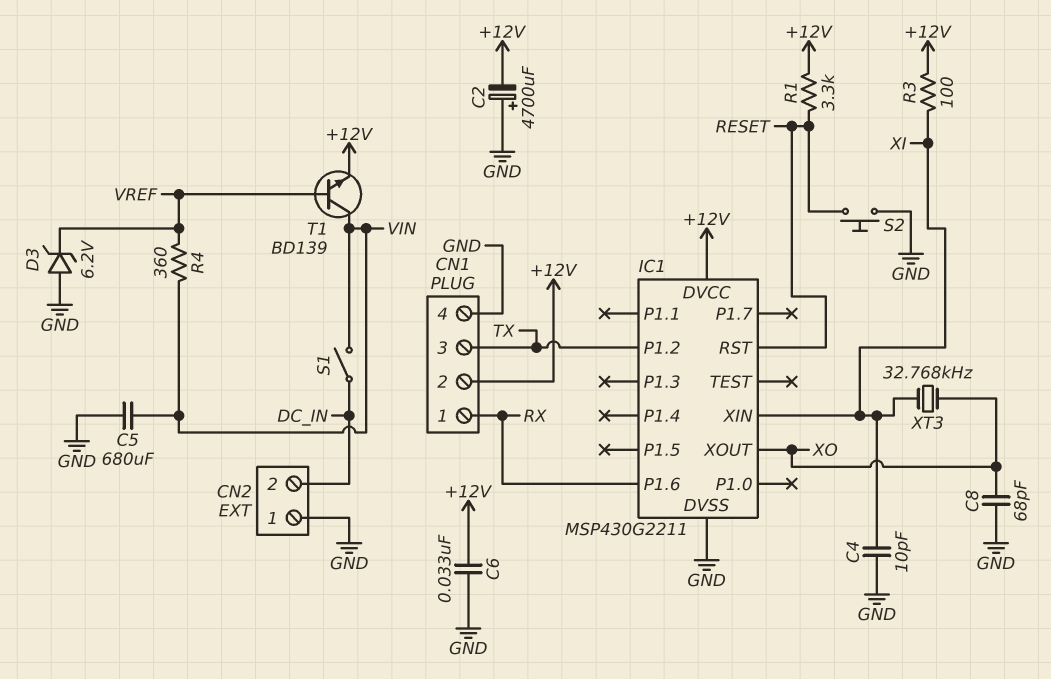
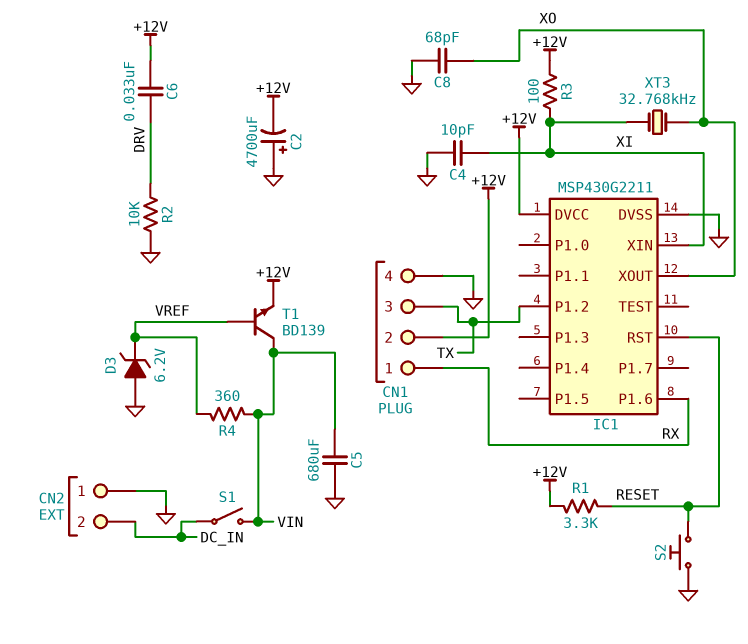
C6: 33nF (+12V, GND) -> 33nF (+12V, DRV)
R2: none -> 10k (DRV, GND)

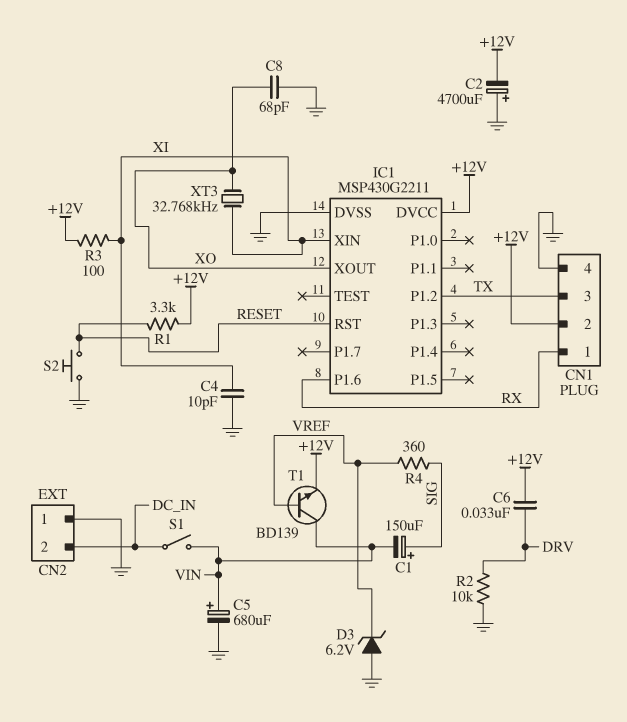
C1: none -> 150uF (plus SIG, minus VIN)
C5: 680uF (GND, VIN) -> 680uF (plus VIN, minus GND)
R4: 360 (VIN, VREF) -> 360 (SIG, VREF)

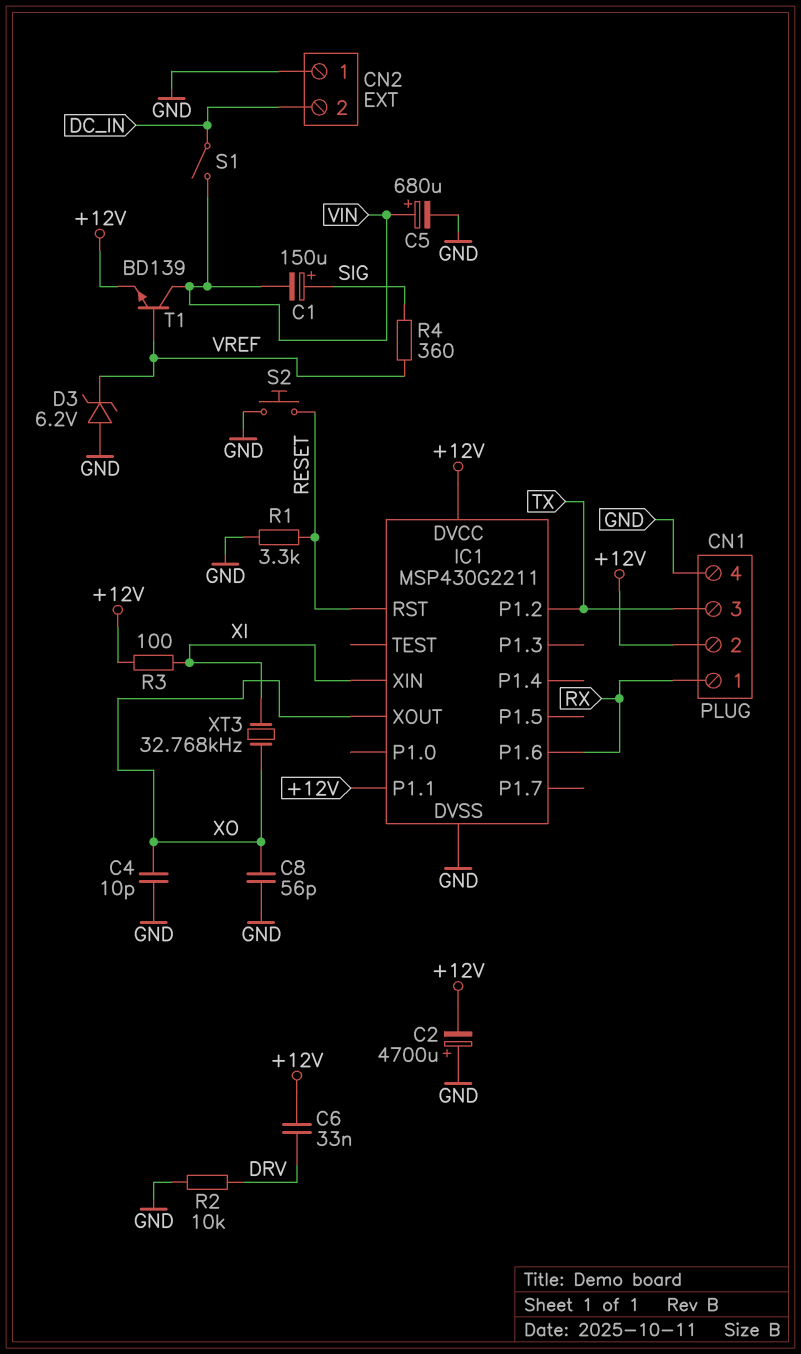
C4: 10pF (GND, XI) -> 10pF (GND, XO)
C8: 68pF (GND, XO) -> 56pF (GND, XO)
IC1 pin P1.1: none -> +12V
R1: 3.3k (+12V, RESET) -> 3.3k (GND, RESET)

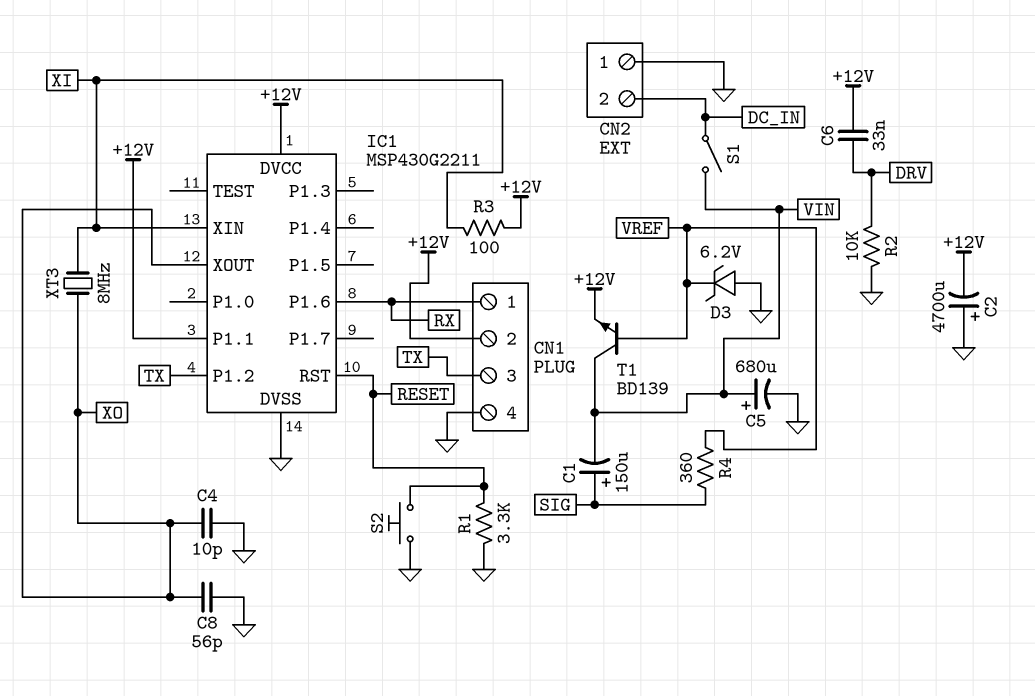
XT3: 32.768kHz (XI, XO) -> 8MHz (XI, XO)

